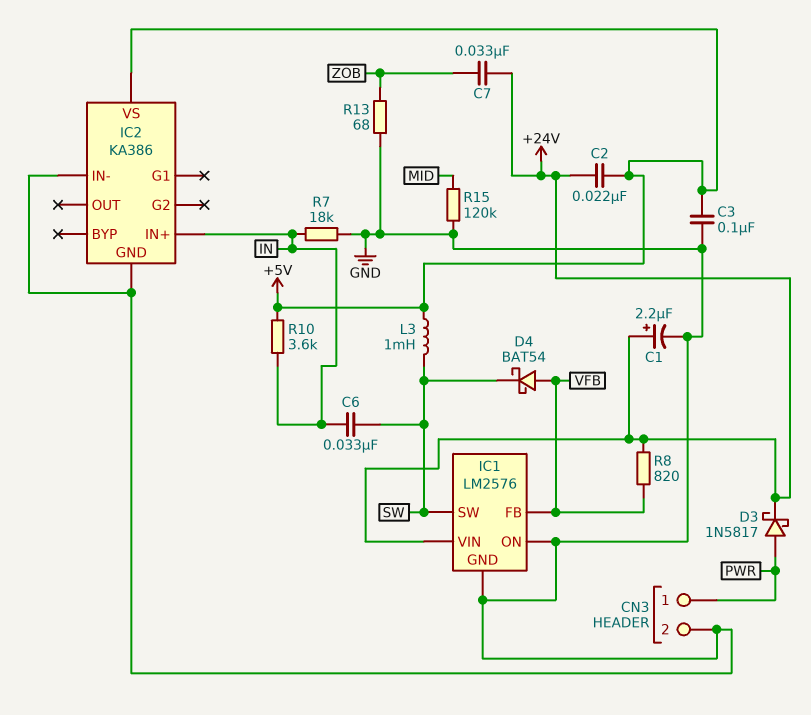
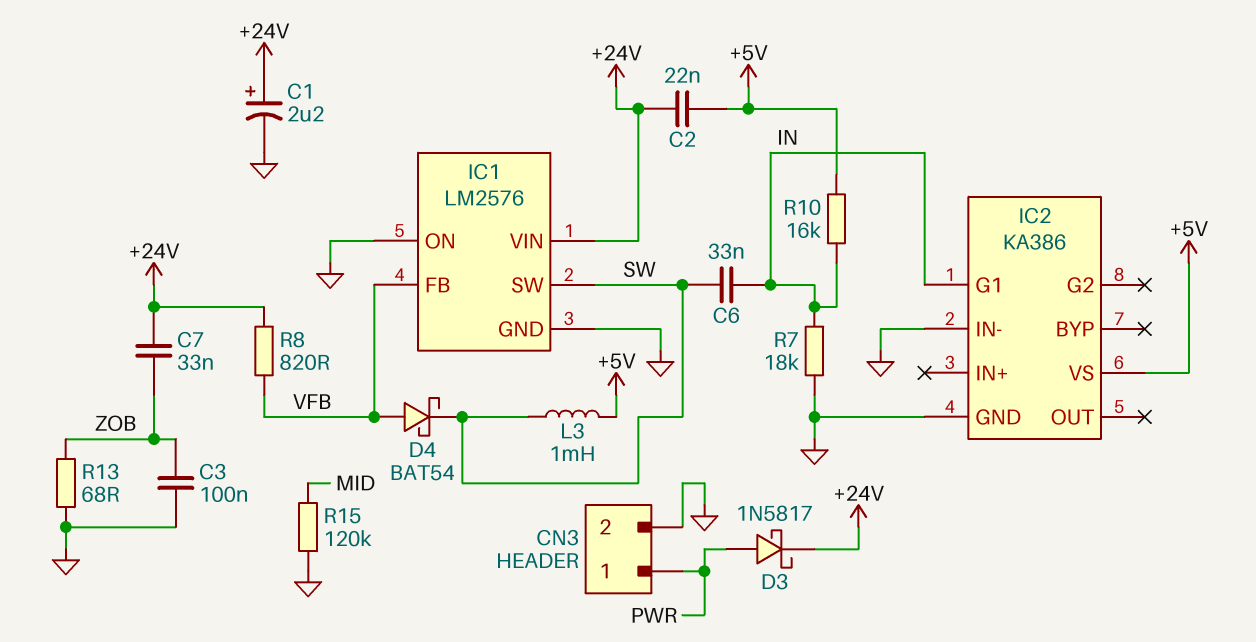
C3: 100nF (+5V, GND) -> 100nF (GND, ZOB)
IC2 pin G1: none -> IN
IC2 pin IN+: IN -> none
R10: 3.6k (+5V, IN) -> 16k (+5V, IN)

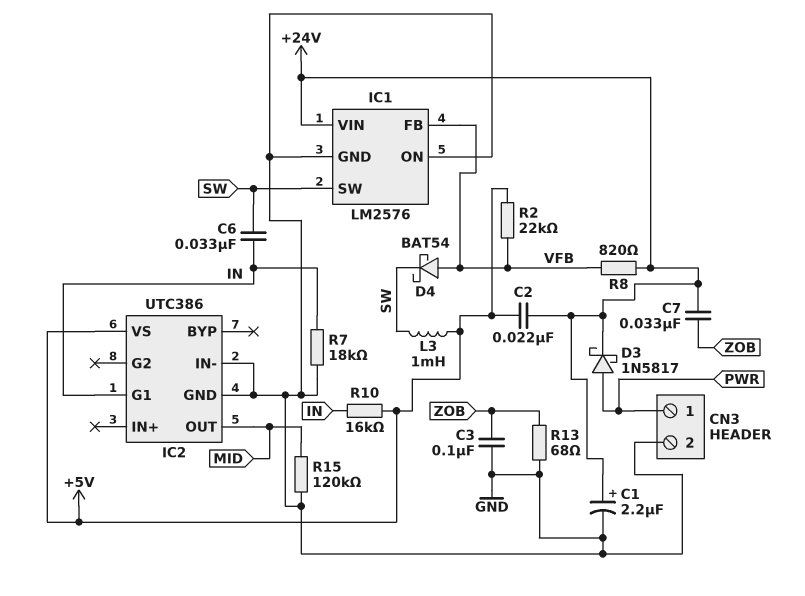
IC2: KA386 -> UTC386
IC2 pin OUT: none -> MID
R2: none -> 22k (+5V, VFB)

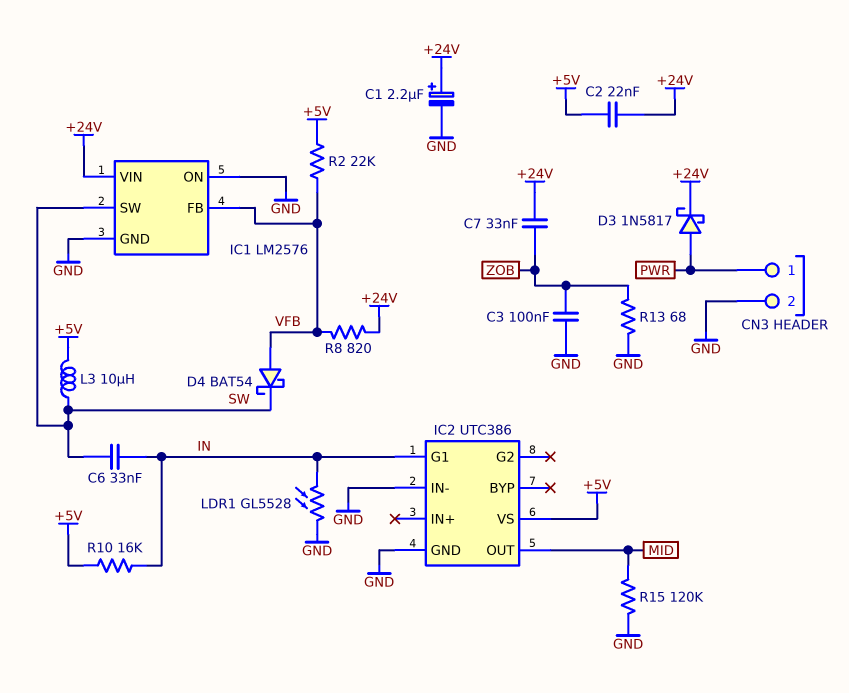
L3: 1mH (+5V, SW) -> 10uH (+5V, SW)
LDR1: none -> GL5528 (GND, IN)
R7: 18k (GND, IN) -> none

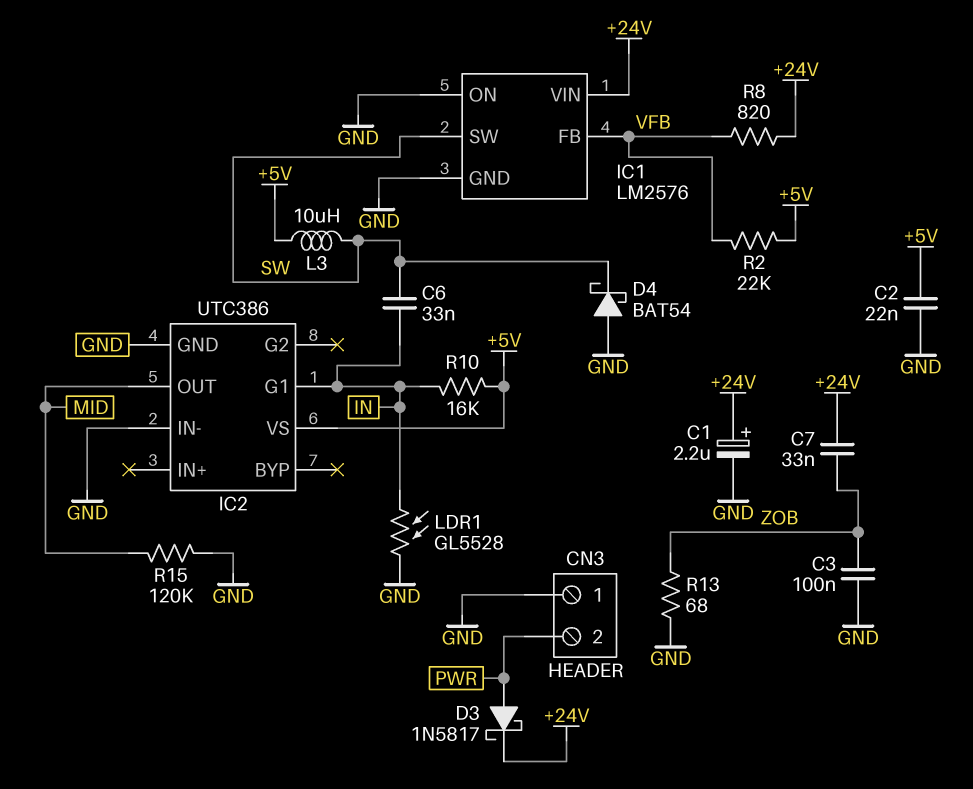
C2: 22nF (+5V, +24V) -> 22nF (+5V, GND)
CN3 pin 1: PWR -> GND
CN3 pin 2: GND -> PWR
D4: schottky BAT54 (A VFB, K SW) -> schottky BAT54 (A GND, K SW)

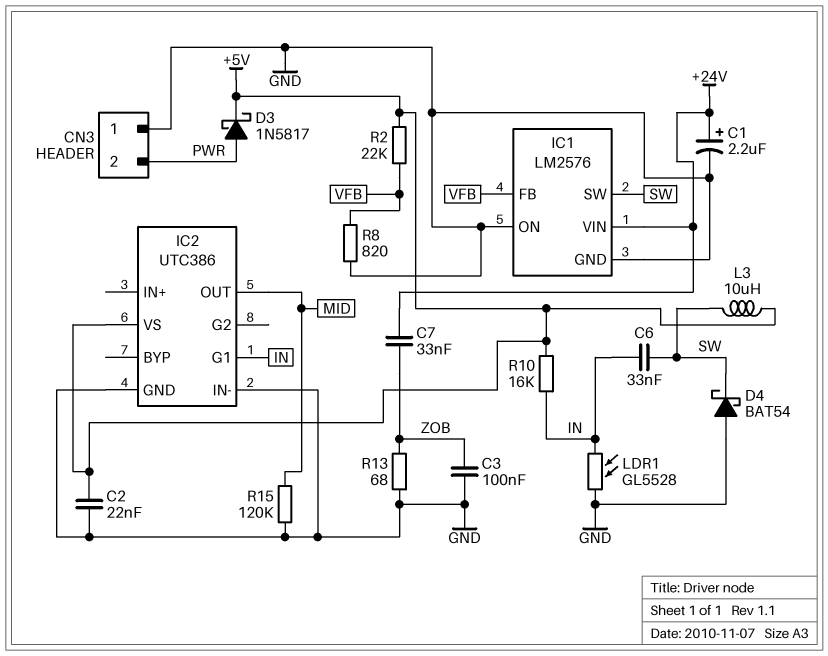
D3: schottky 1N5817 (A PWR, K +24V) -> schottky 1N5817 (A PWR, K +5V)
R8: 820 (+24V, VFB) -> 820 (GND, VFB)

